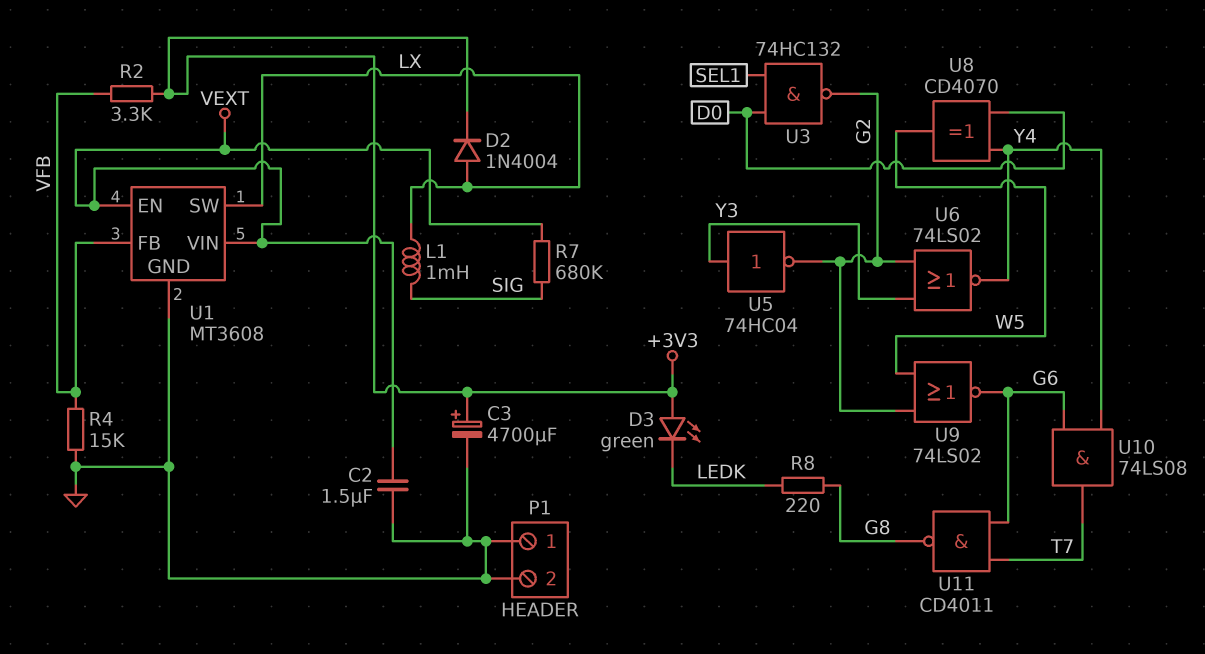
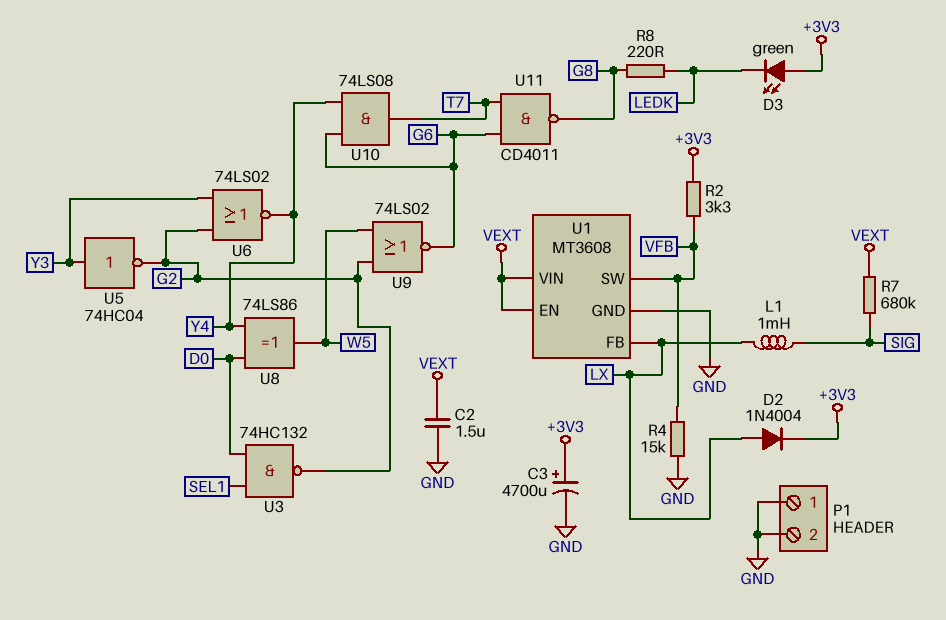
U1 pin FB: VFB -> LX
U1 pin SW: LX -> VFB
U8: XOR CD4070 (in D0, in Y4, out W5) -> XOR 74LS86 (in D0, in Y4, out W5)

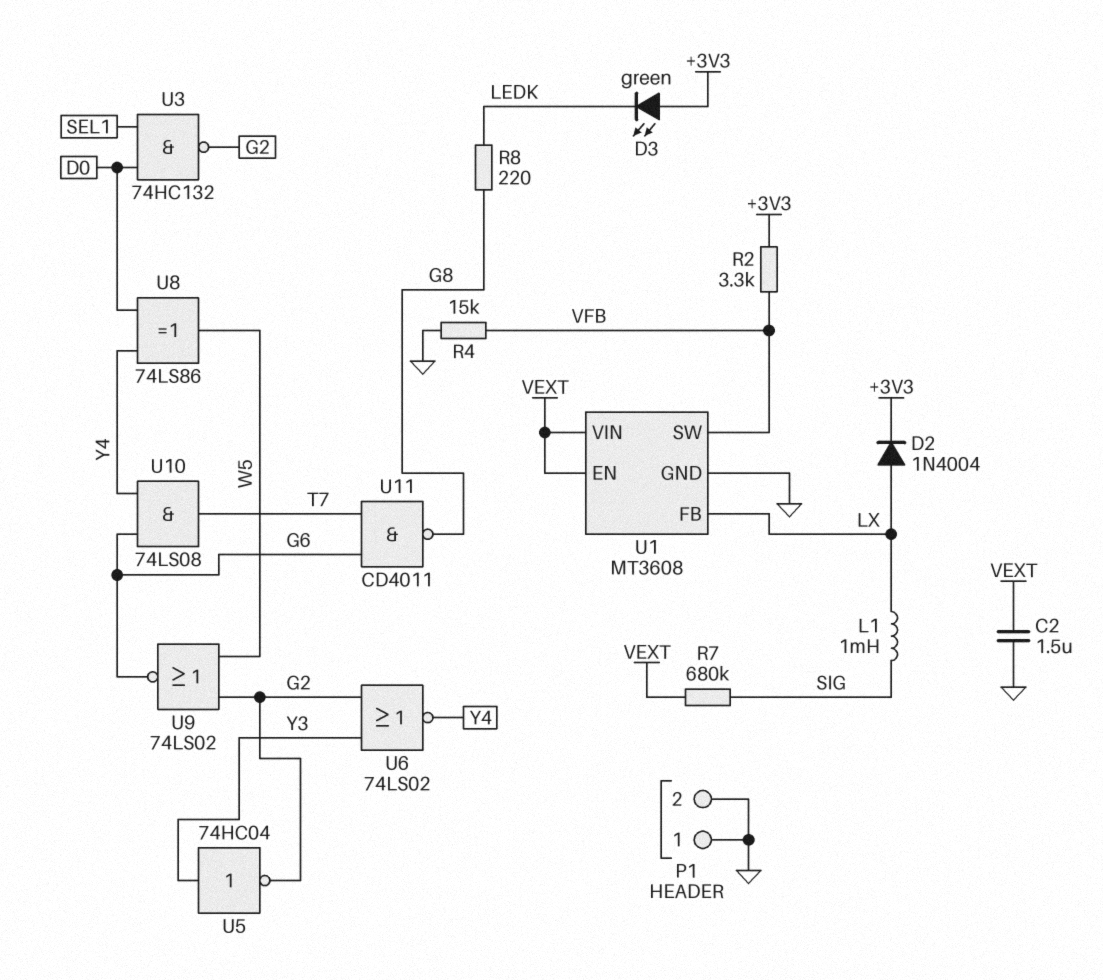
C3: 4700uF (plus +3V3, minus GND) -> none

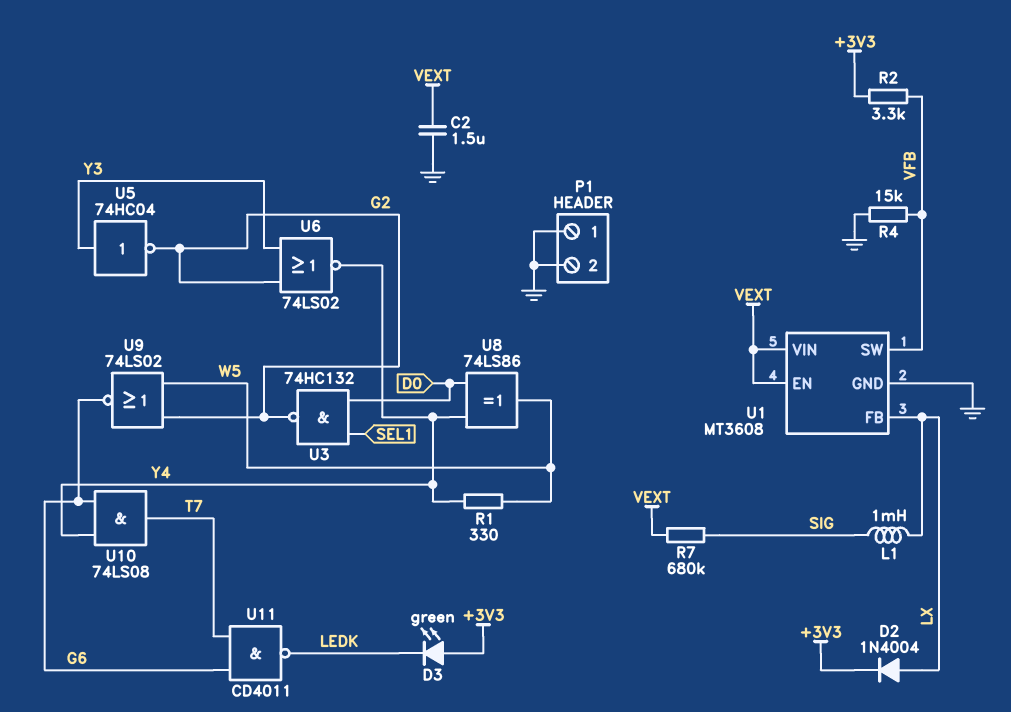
R1: none -> 330 (W5, Y4)
R8: 220 (G8, LEDK) -> none
U11: NAND CD4011 (in G6, in T7, out G8) -> NAND CD4011 (in G6, in T7, out LEDK)

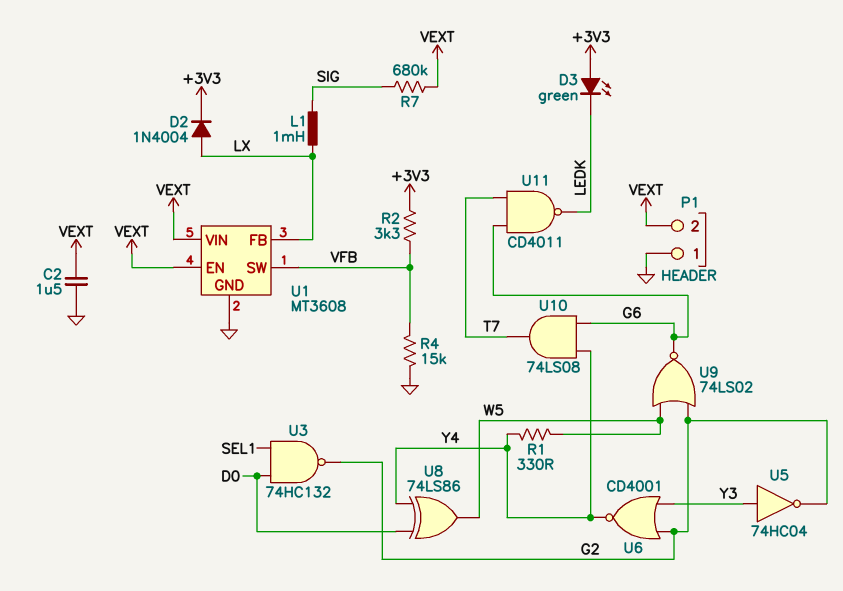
P1 pin 2: GND -> VEXT
U6: NOR 74LS02 (in G2, in Y3, out Y4) -> NOR CD4001 (in G2, in Y3, out Y4)

